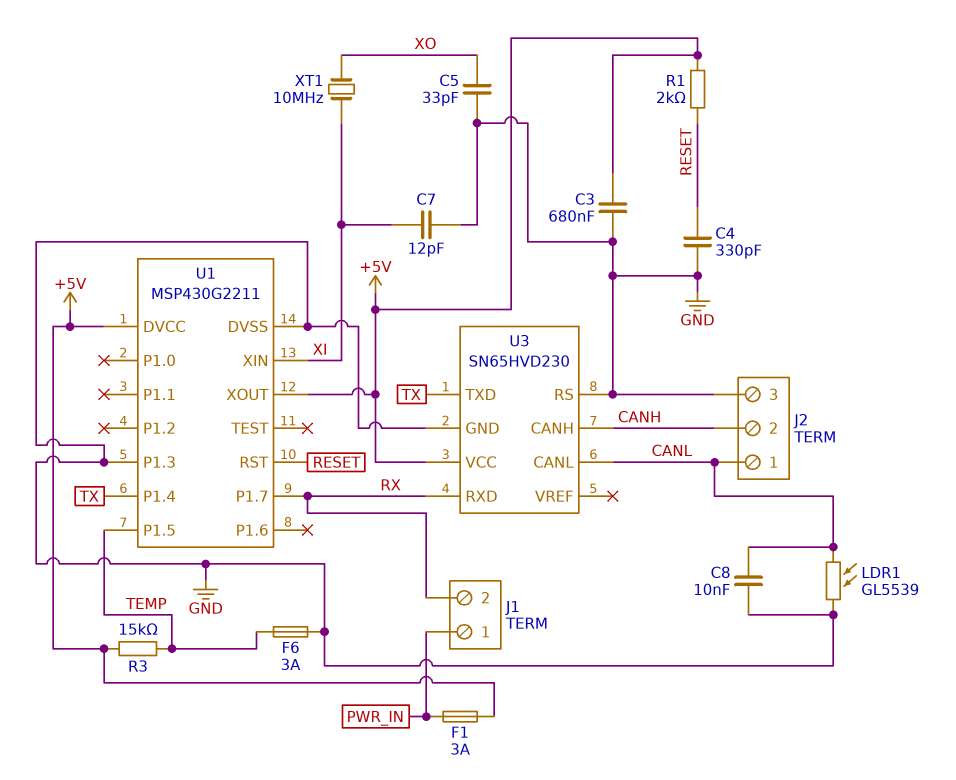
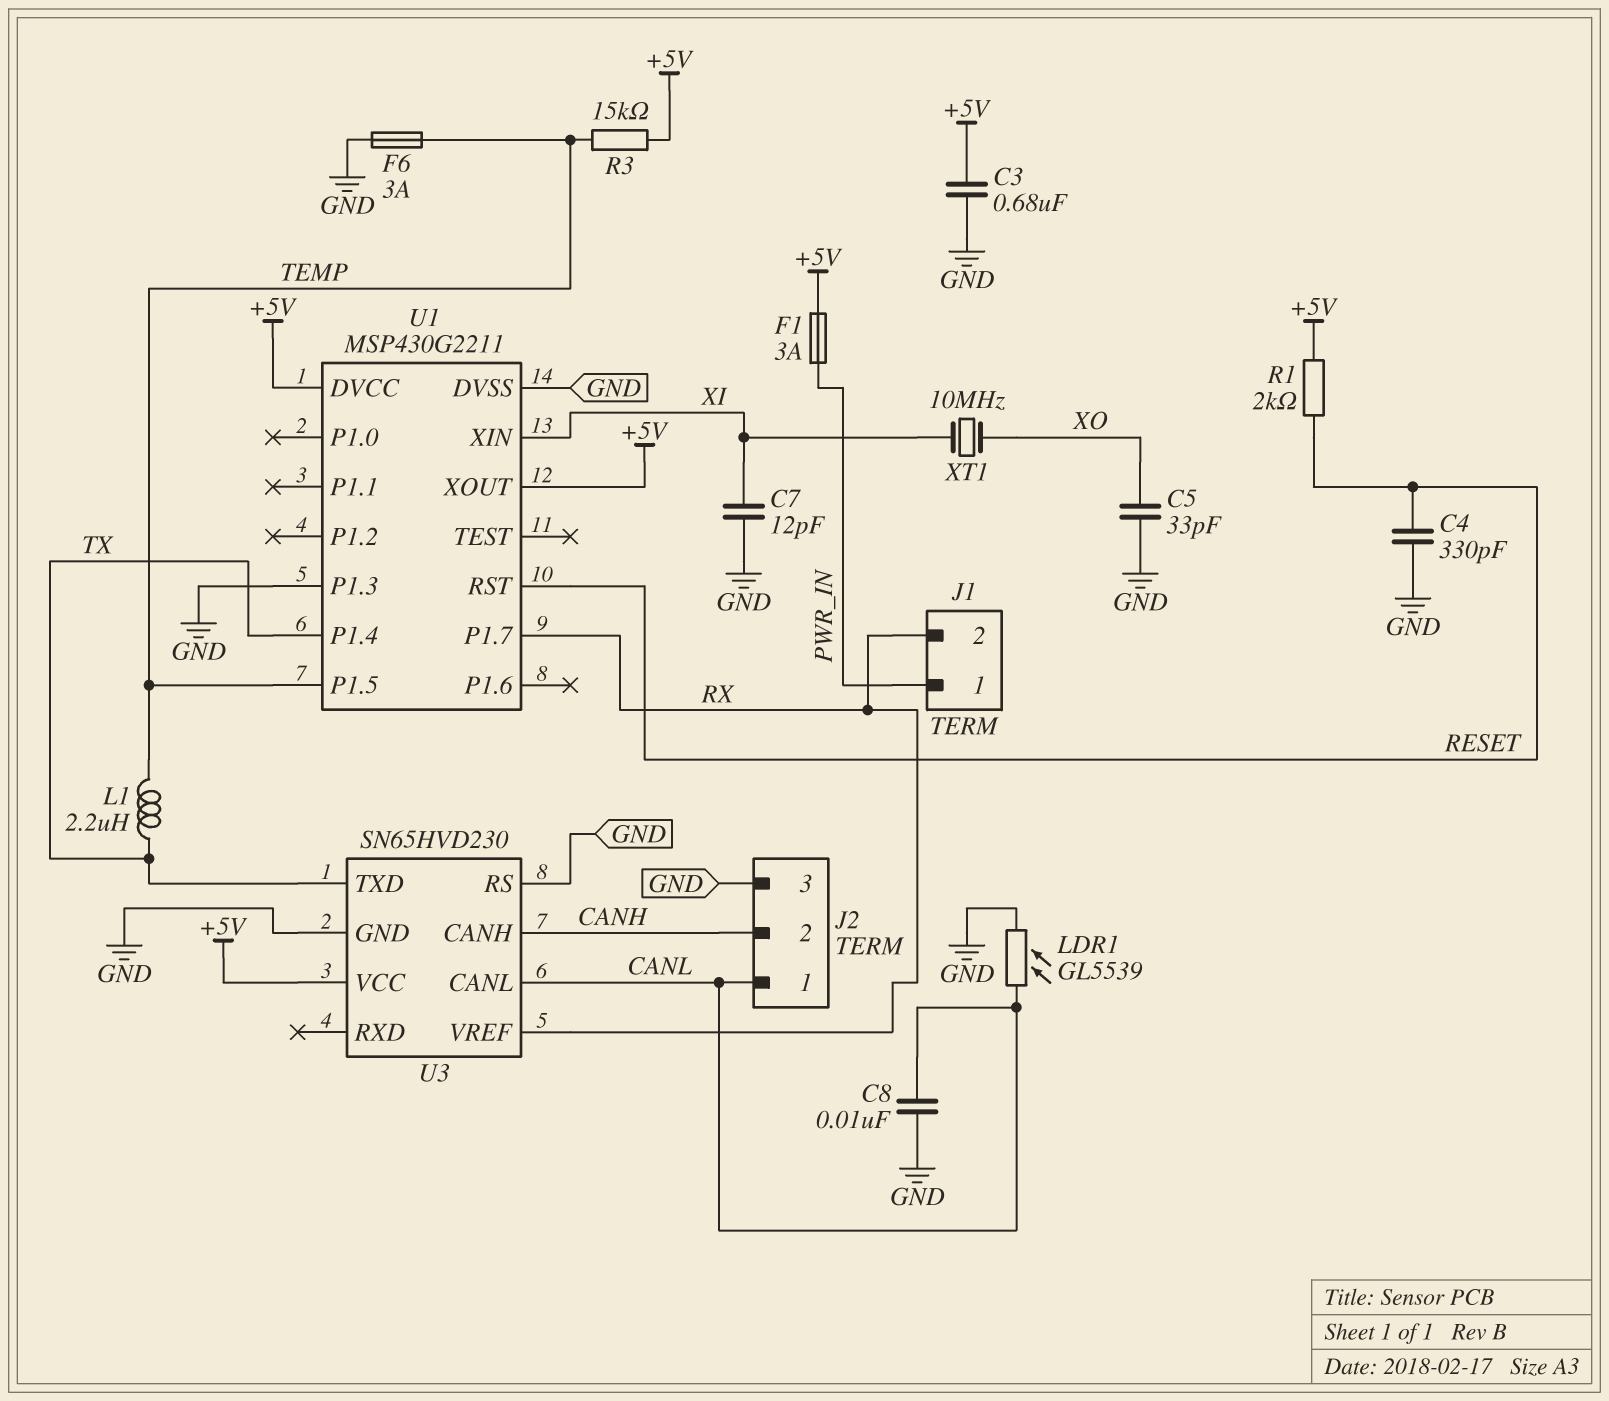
L1: none -> 2.2uH (TEMP, TX)
U3 pin RXD: RX -> none
U3 pin VREF: none -> RX

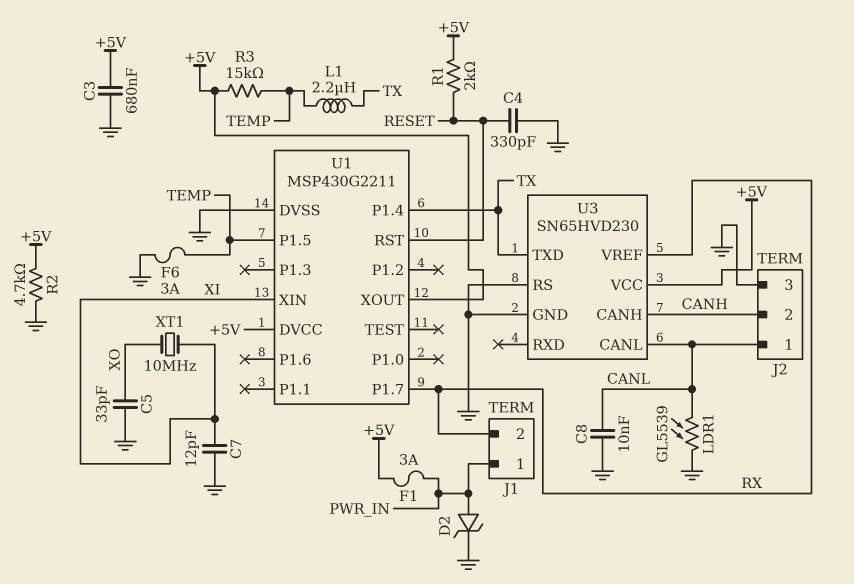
D2: none -> zener (A PWR_IN, K GND)
R2: none -> 4.7k (+5V, GND)
U1 pin P1.3: GND -> none

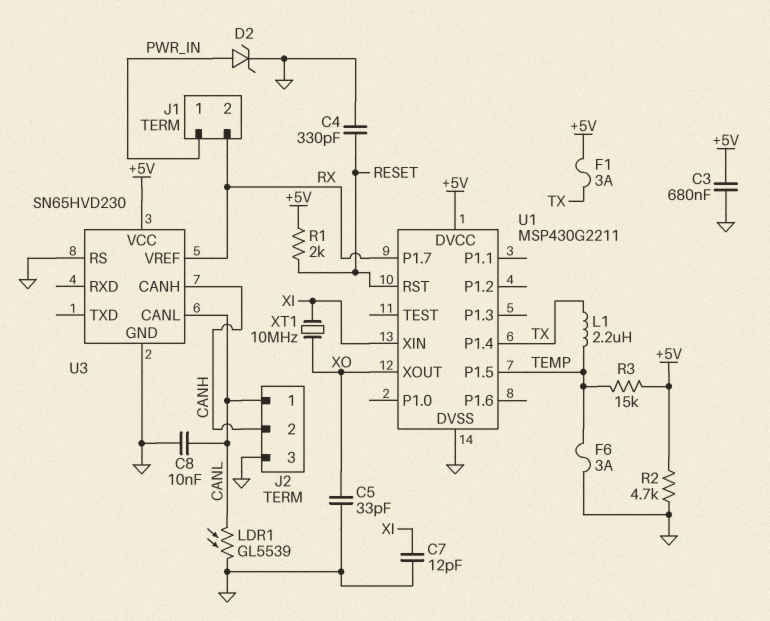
F1: 3A (+5V, PWR_IN) -> 3A (+5V, TX)
U1 pin XOUT: +5V -> XO
U3 pin TXD: TX -> none

